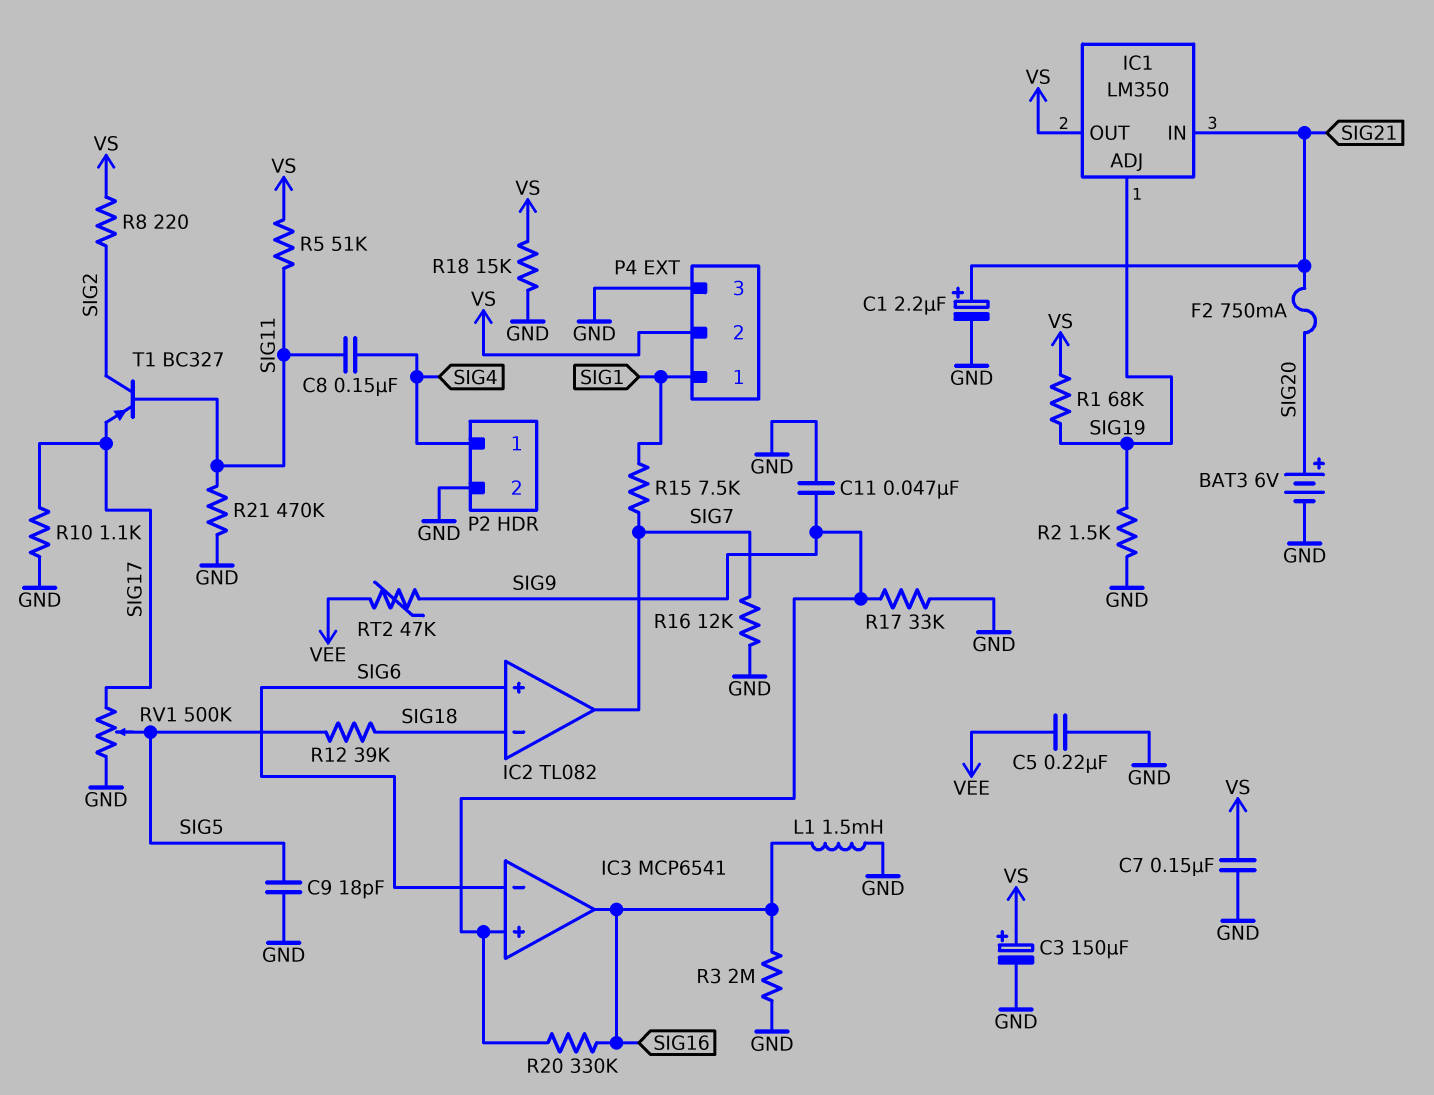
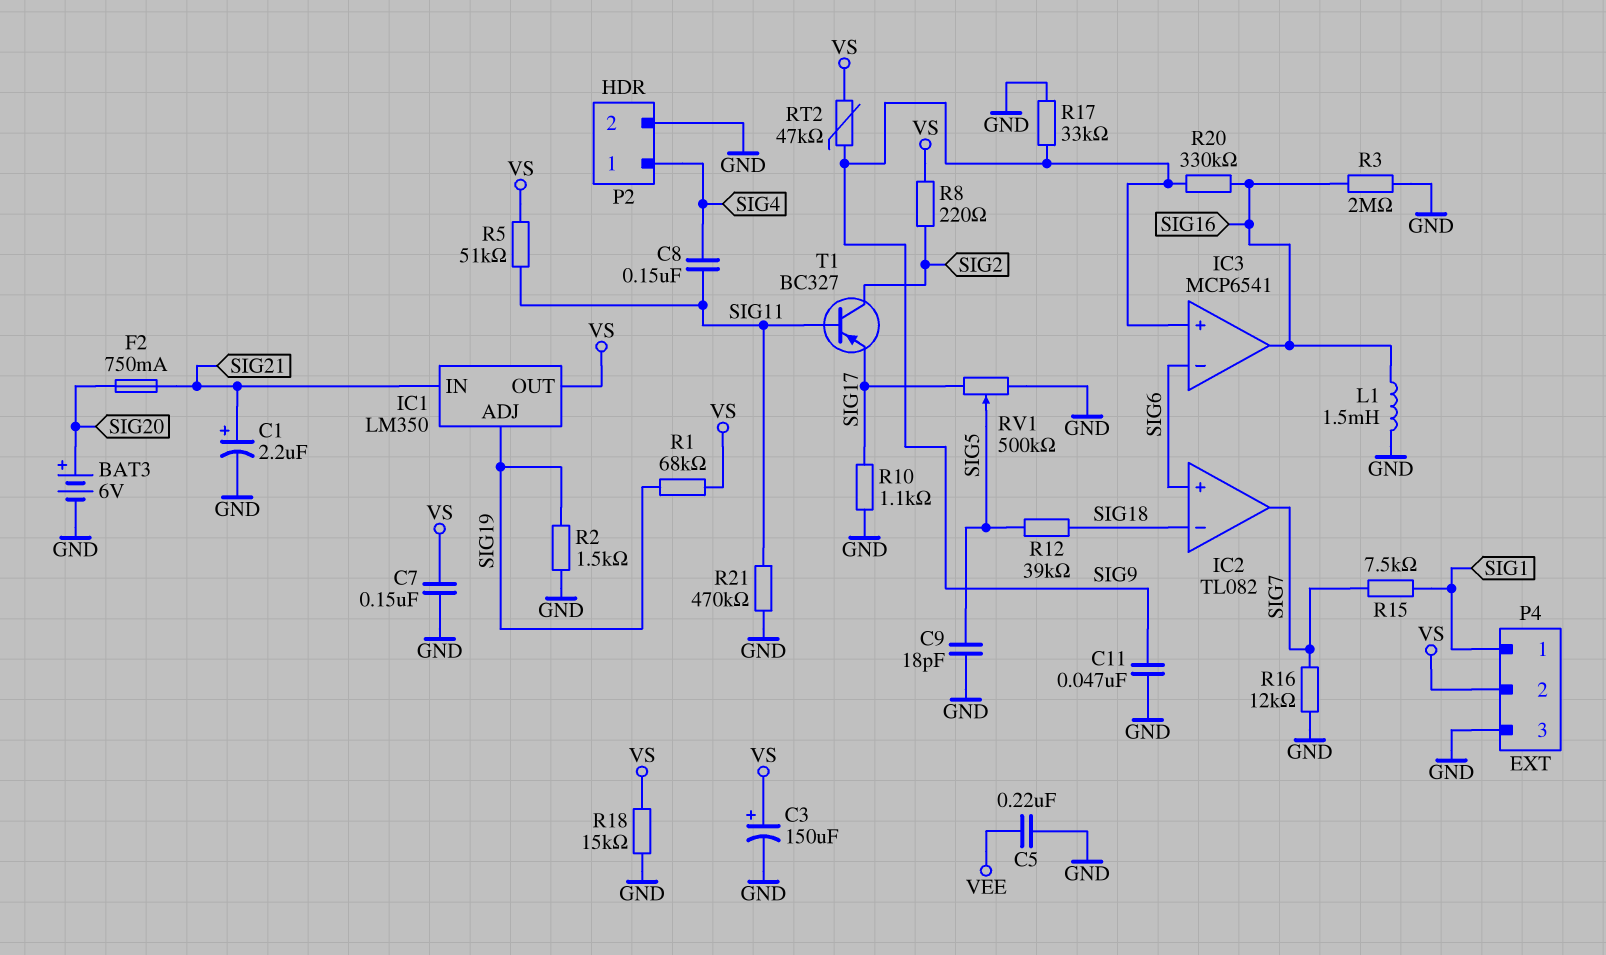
RT2: 47k (SIG9, VEE) -> 47k (SIG9, VS)

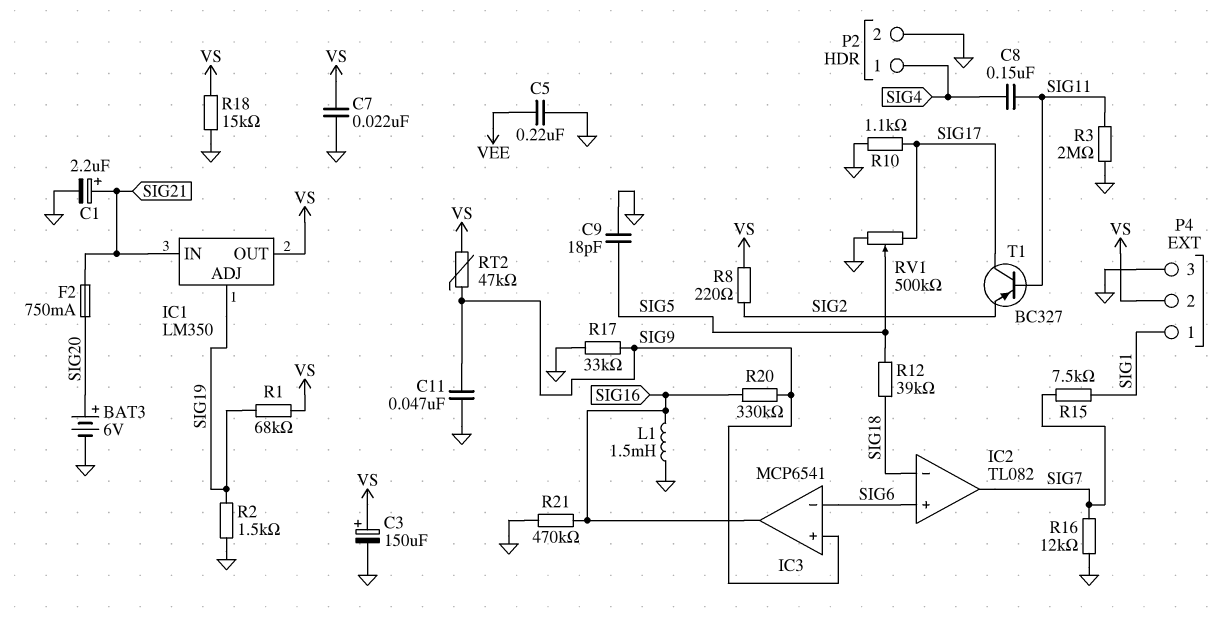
C7: 150nF (GND, VS) -> 22nF (GND, VS)
R3: 2M (GND, SIG16) -> 2M (GND, SIG11)
R5: 51k (SIG11, VS) -> none
R21: 470k (GND, SIG11) -> 470k (GND, SIG16)
T1: PNP BC327 (B SIG11, C SIG2, E SIG17) -> PNP BC327 (B SIG11, C SIG17, E SIG2)

